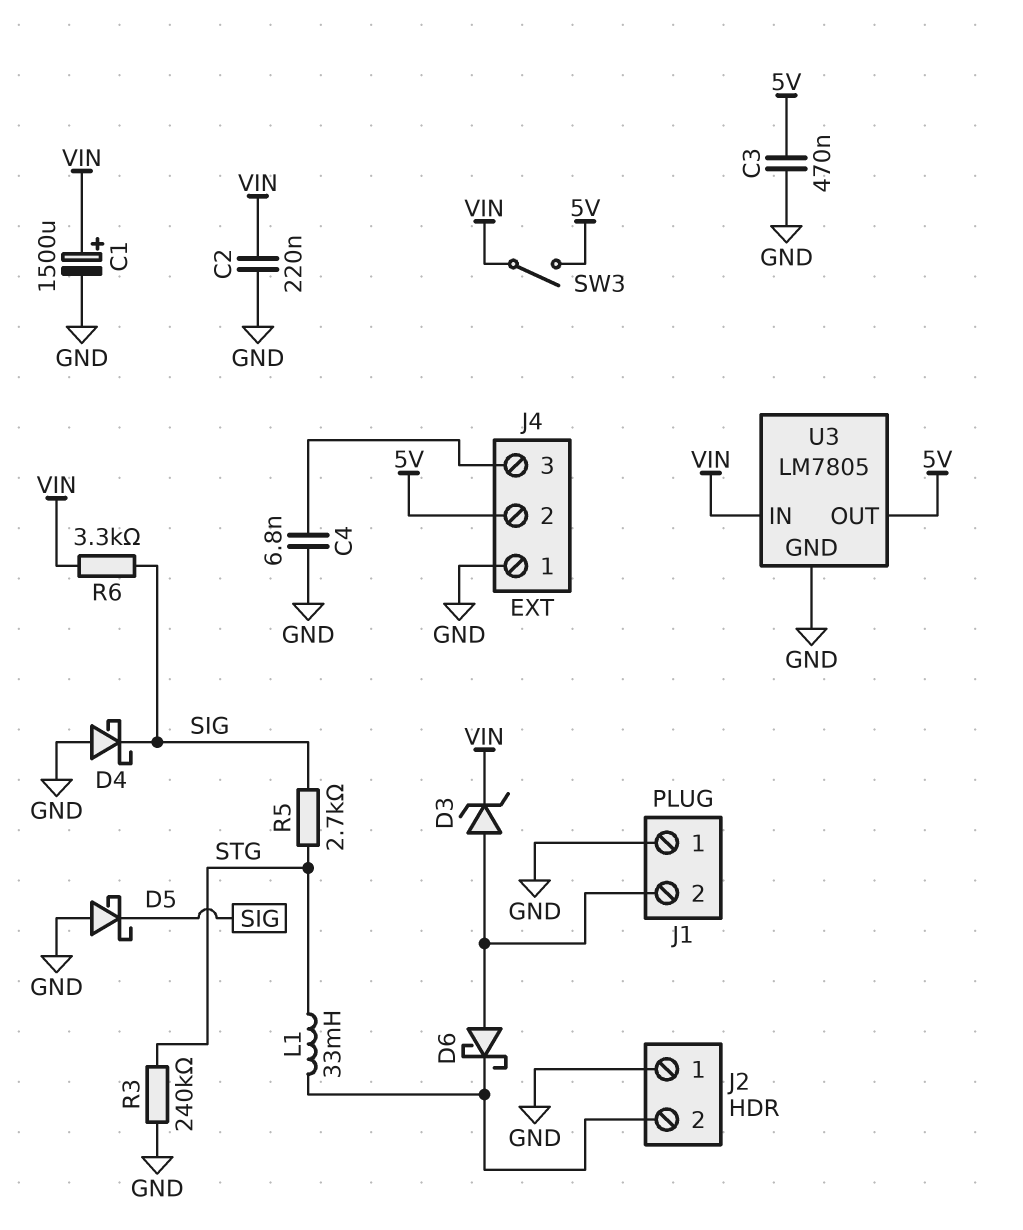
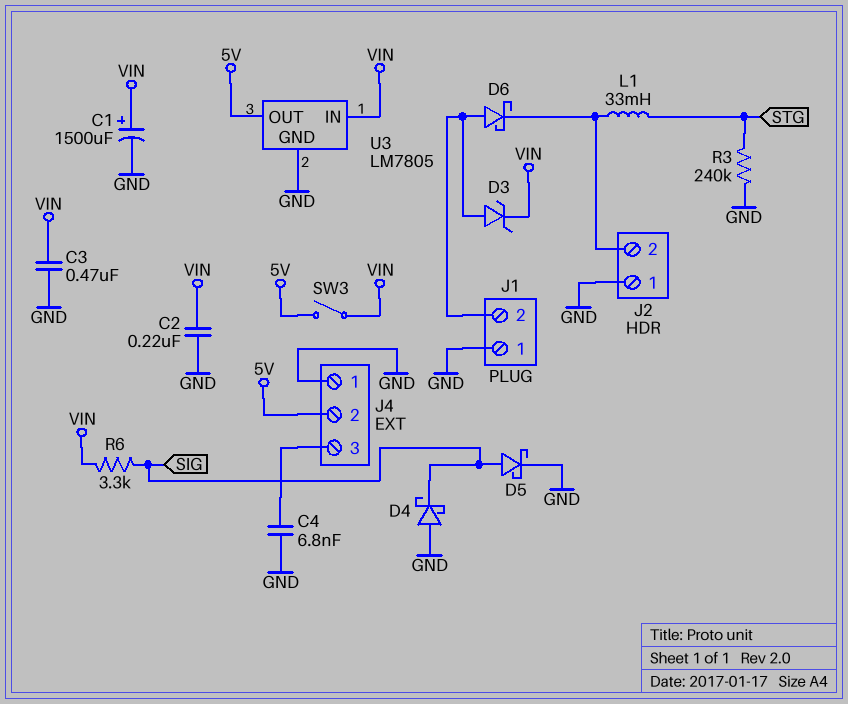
C3: 470nF (5V, GND) -> 470nF (GND, VIN)
D5: schottky (A GND, K SIG) -> schottky (A SIG, K GND)
R5: 2.7k (SIG, STG) -> none

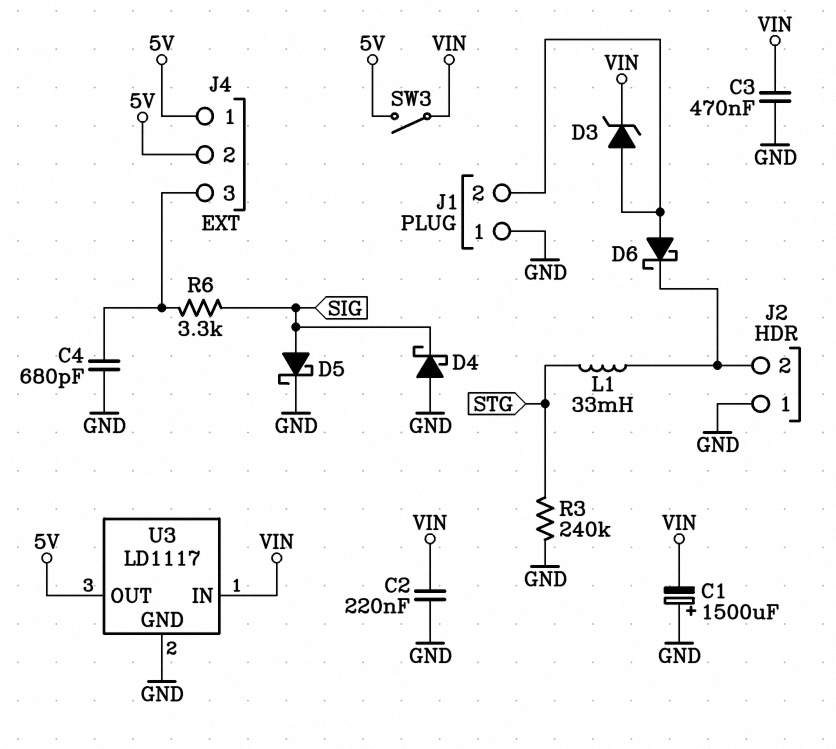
C1: 1500uF (plus VIN, minus GND) -> 1500uF (plus GND, minus VIN)
C4: 6.8nF (GND, J4/3) -> 680pF (GND, J4/3)
J4 pin 1: GND -> 5V
R6: 3.3k (SIG, VIN) -> 3.3k (J4/3, SIG)
U3: LM7805 -> LD1117

